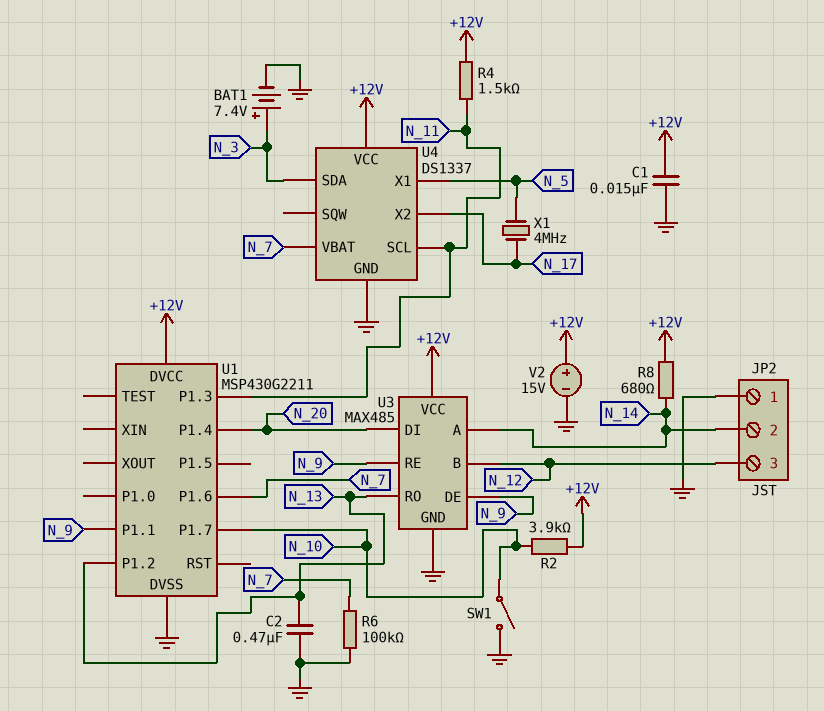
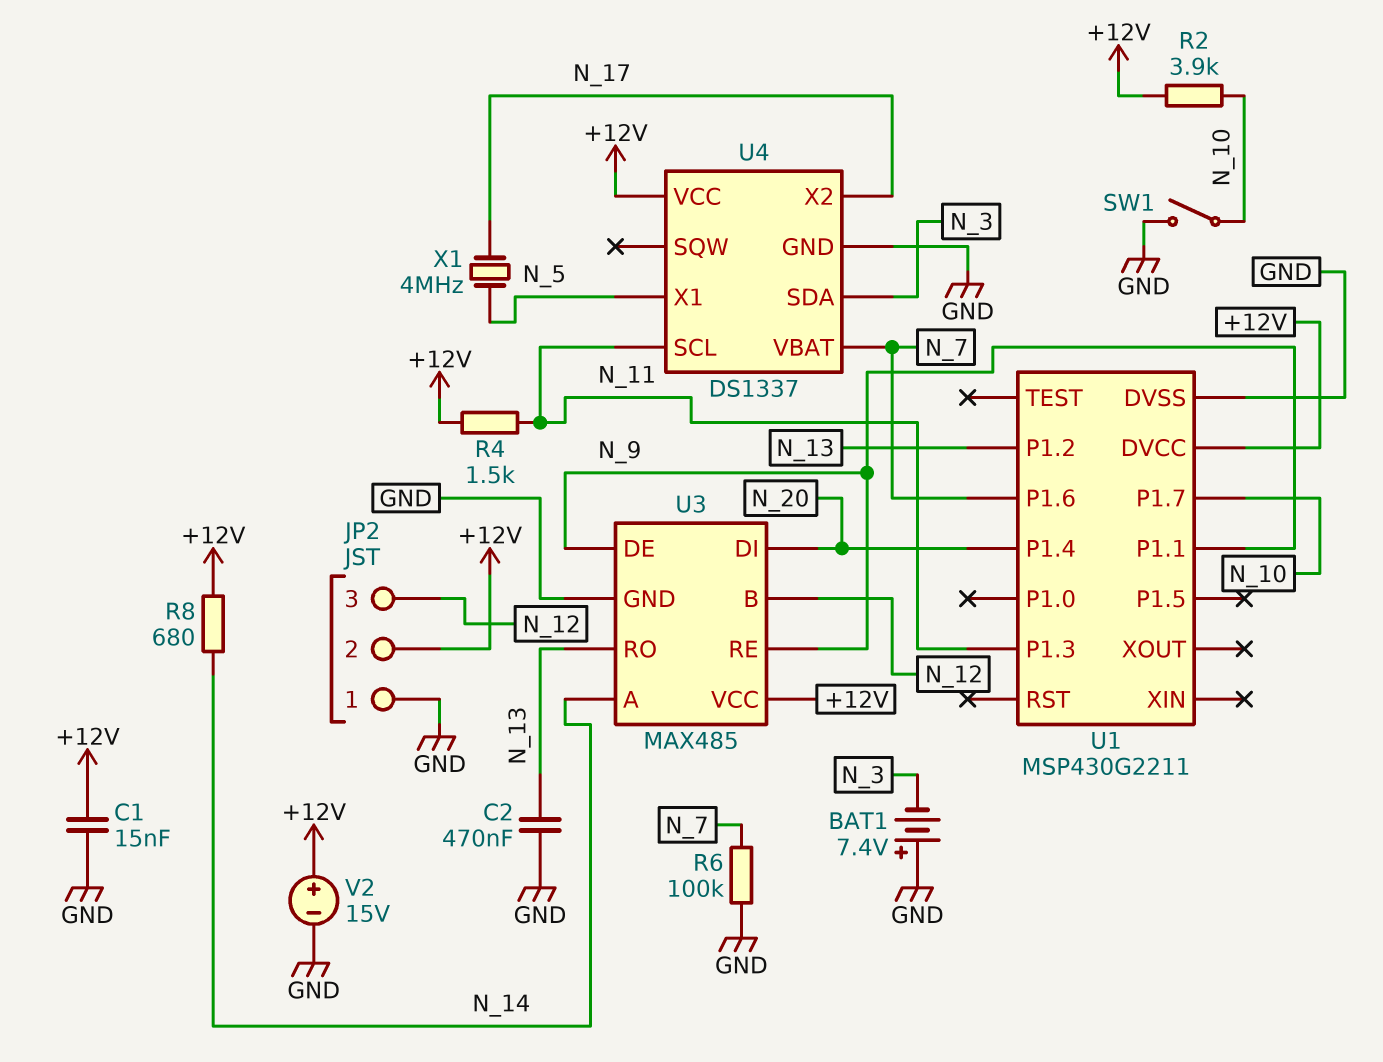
BAT1: 7.4V (plus N_3, minus GND) -> 7.4V (plus GND, minus N_3)
JP2 pin 2: N_14 -> +12V

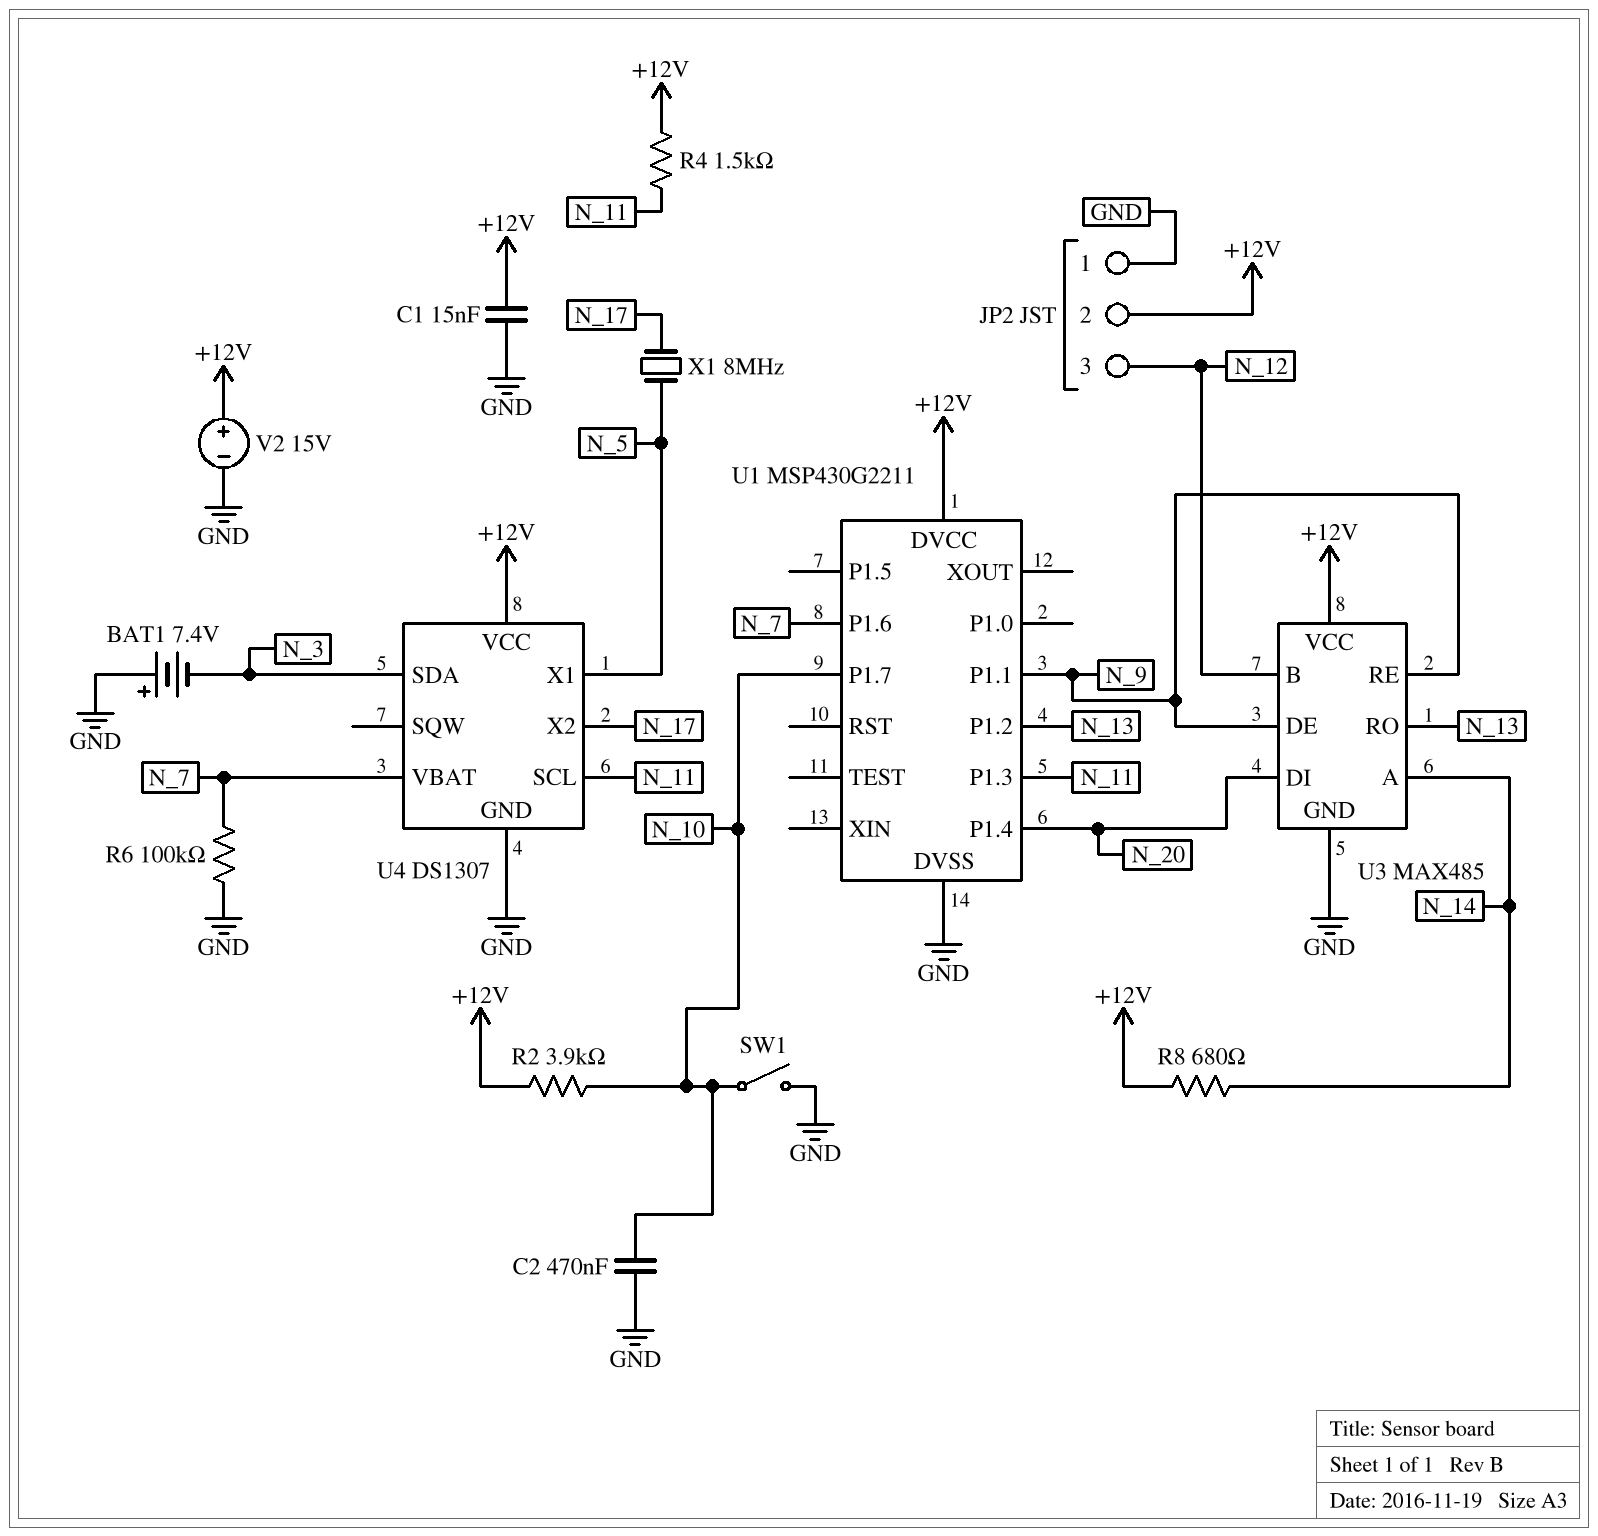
C2: 470nF (GND, N_13) -> 470nF (GND, N_10)
U4: DS1337 -> DS1307
X1: 4MHz (N_5, N_17) -> 8MHz (N_5, N_17)

